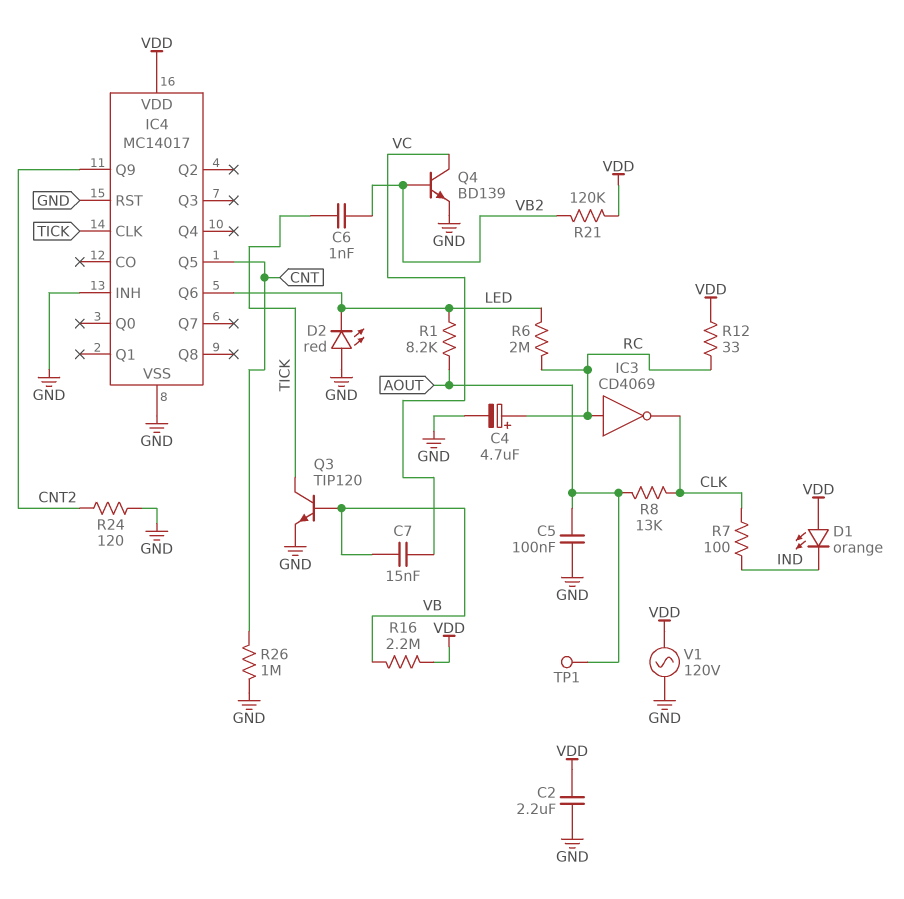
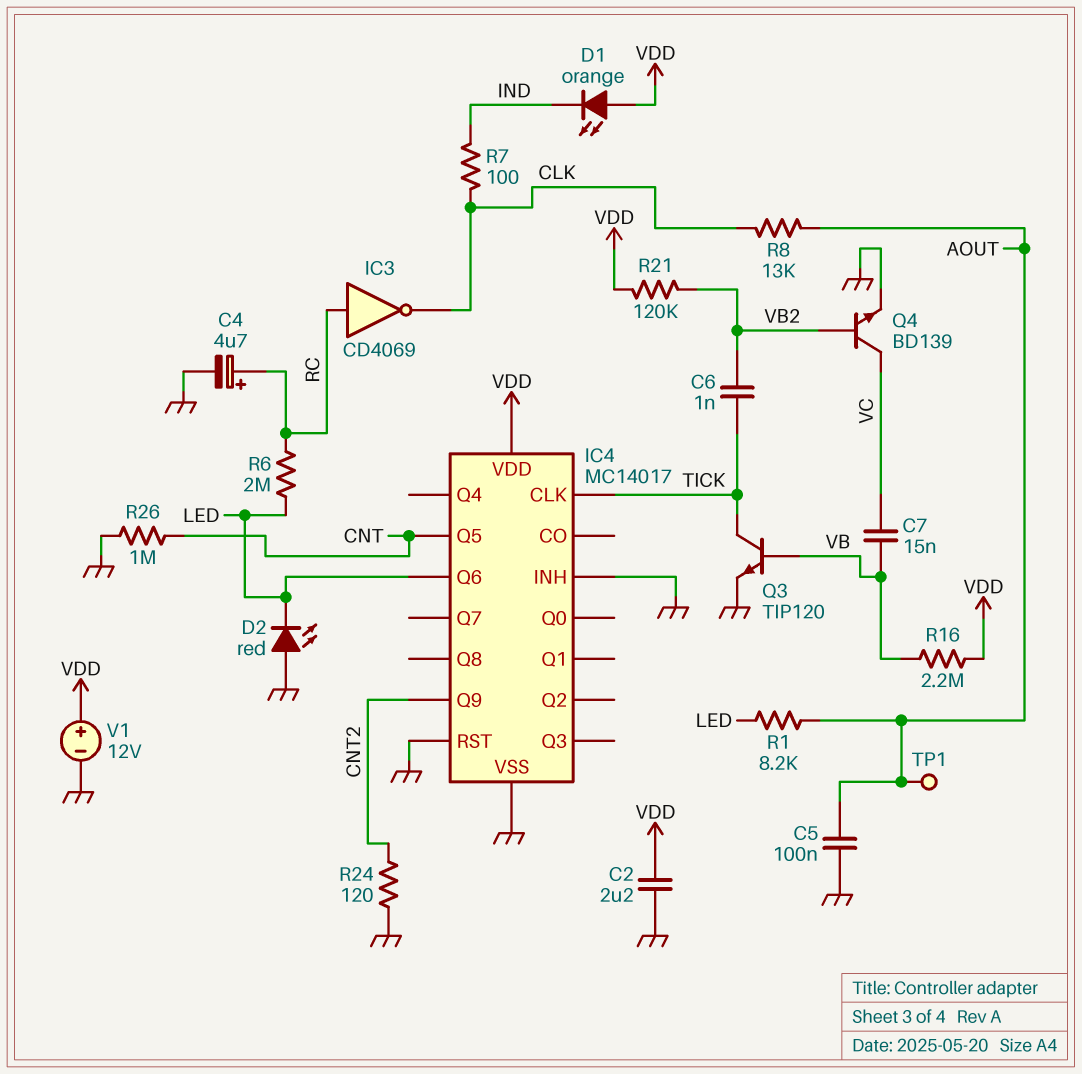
R12: 33 (RC, VDD) -> none
V1: AC 120V (GND, VDD) -> 12V (plus VDD, minus GND)

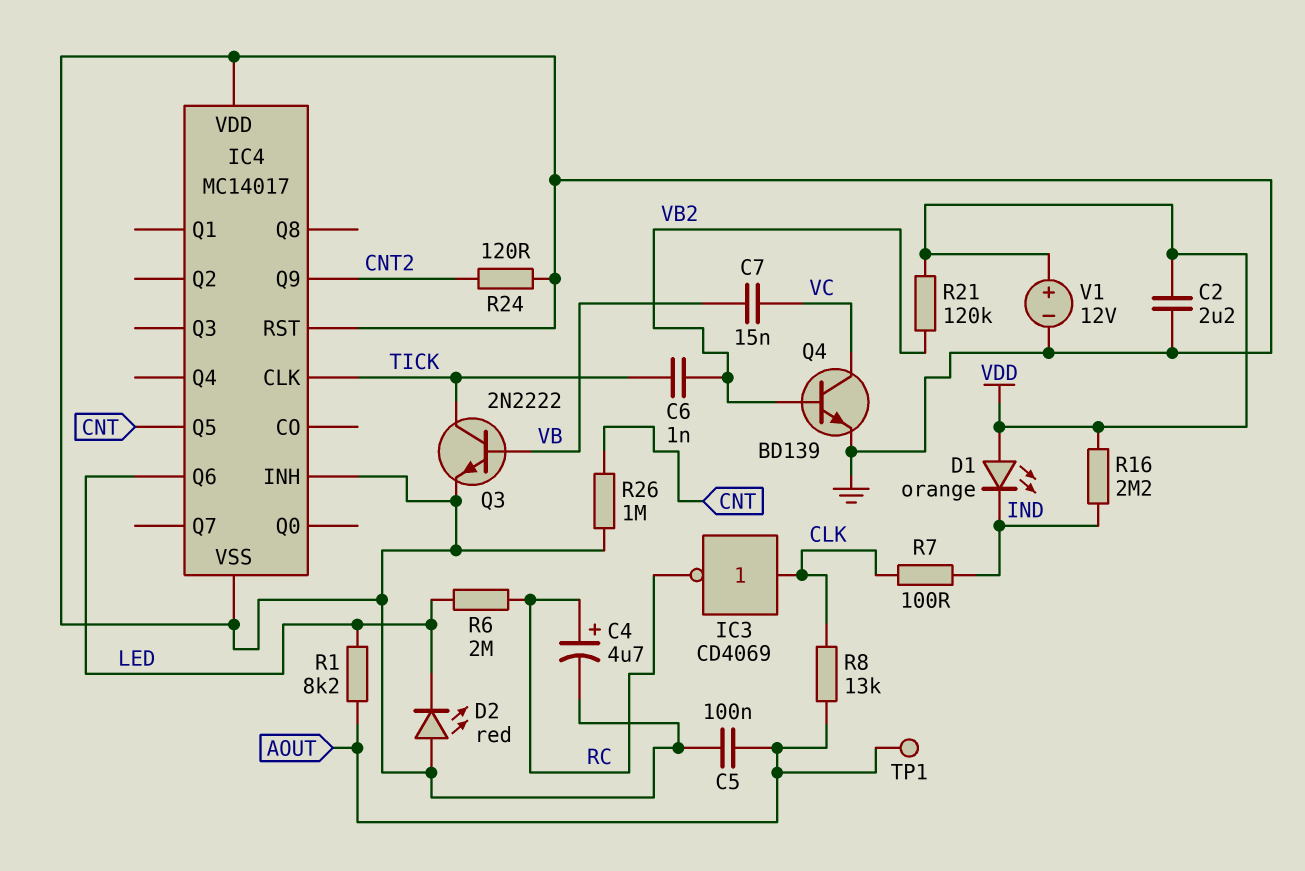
IC3: NOT CD4069 (in RC, out CLK) -> NOT CD4069 (in CLK, out RC)
IC4 pin VDD: VDD -> GND
Q3: NPN TIP120 (B VB, C TICK, E GND) -> NPN 2N2222 (B VB, C TICK, E GND)
R16: 2.2M (VB, VDD) -> 2.2M (IND, VDD)

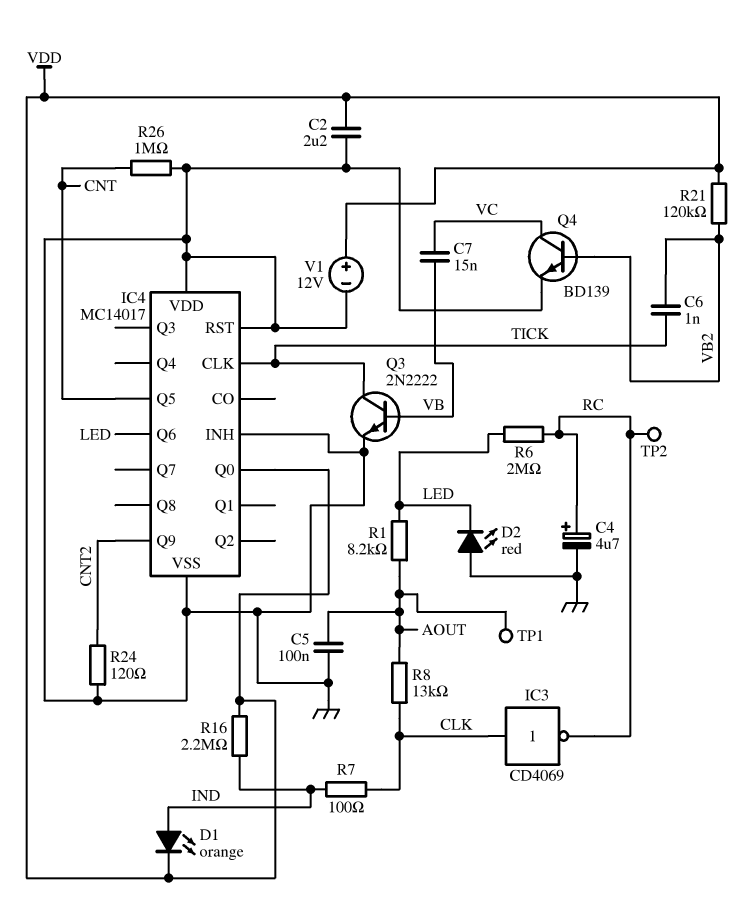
D1: LED orange (A VDD, K IND) -> LED orange (A IND, K VDD)
IC4 pin Q0: none -> VDD
TP2: none -> test point (RC)

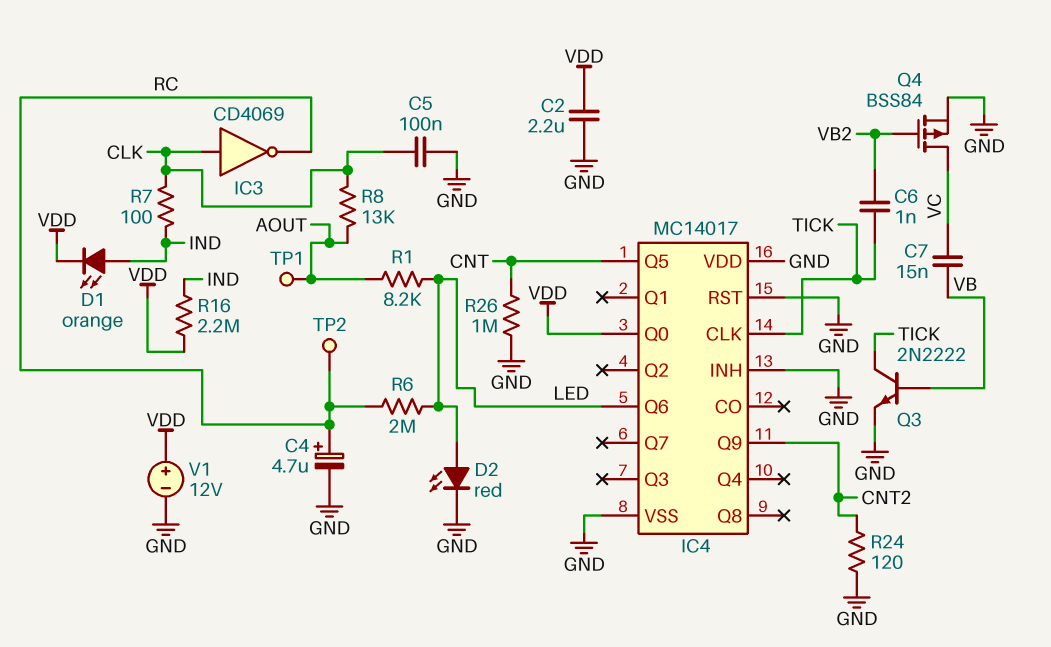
C5: 100nF (AOUT, GND) -> 100nF (CLK, GND)
D2: LED red (A GND, K LED) -> LED red (A LED, K GND)
Q4: NPN BD139 (B VB2, C VC, E GND) -> PMOS BSS84 (G VB2, D VC, S GND)
R21: 120k (VB2, VDD) -> none

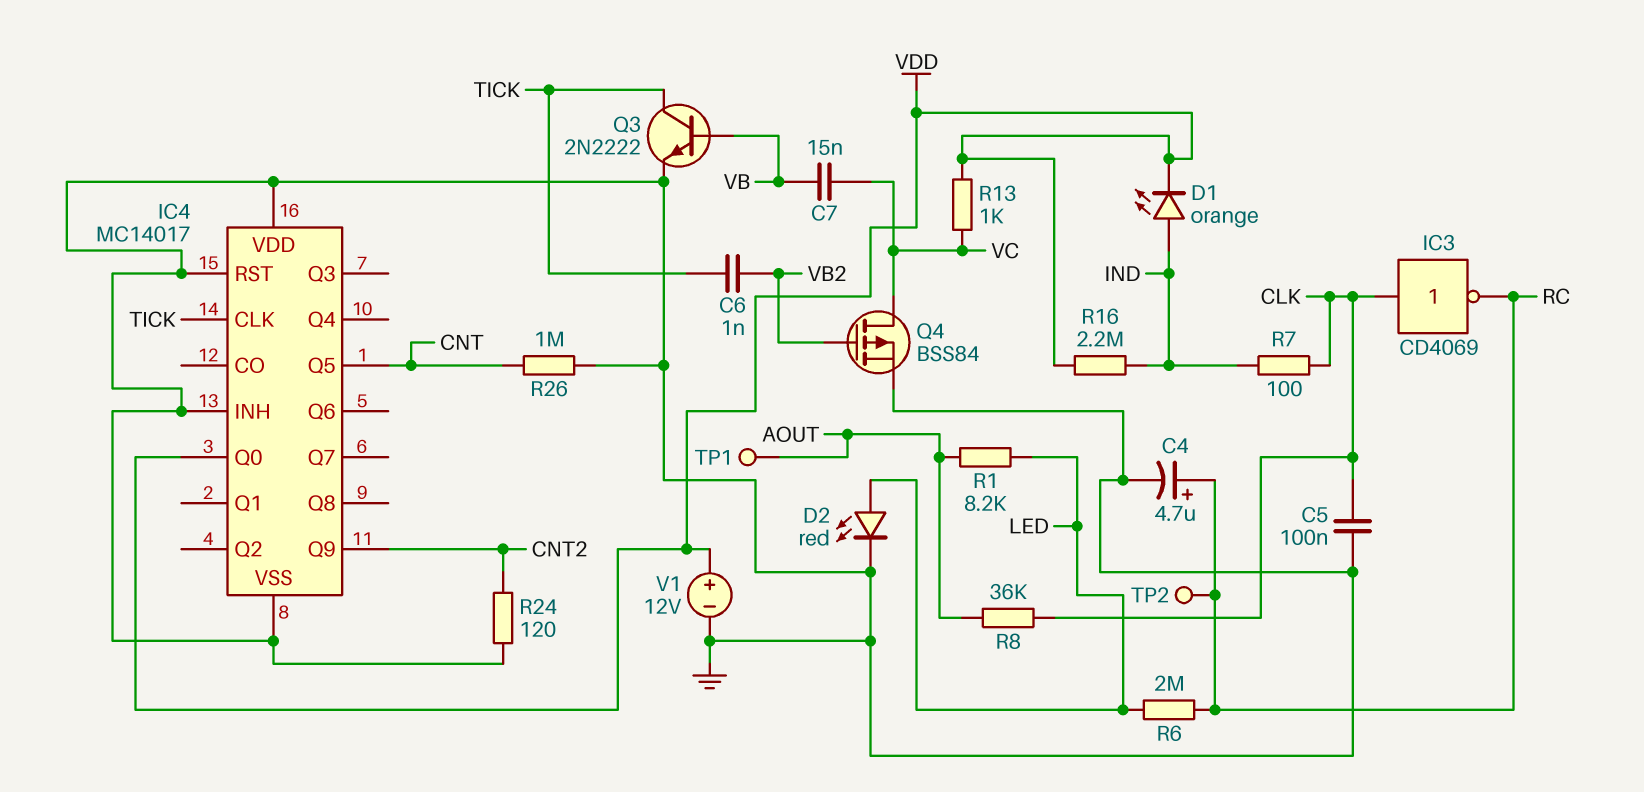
C2: 2.2uF (GND, VDD) -> none
IC4 pin Q6: LED -> none
R8: 13k (AOUT, CLK) -> 36k (AOUT, CLK)
R13: none -> 1k (VC, VDD)

